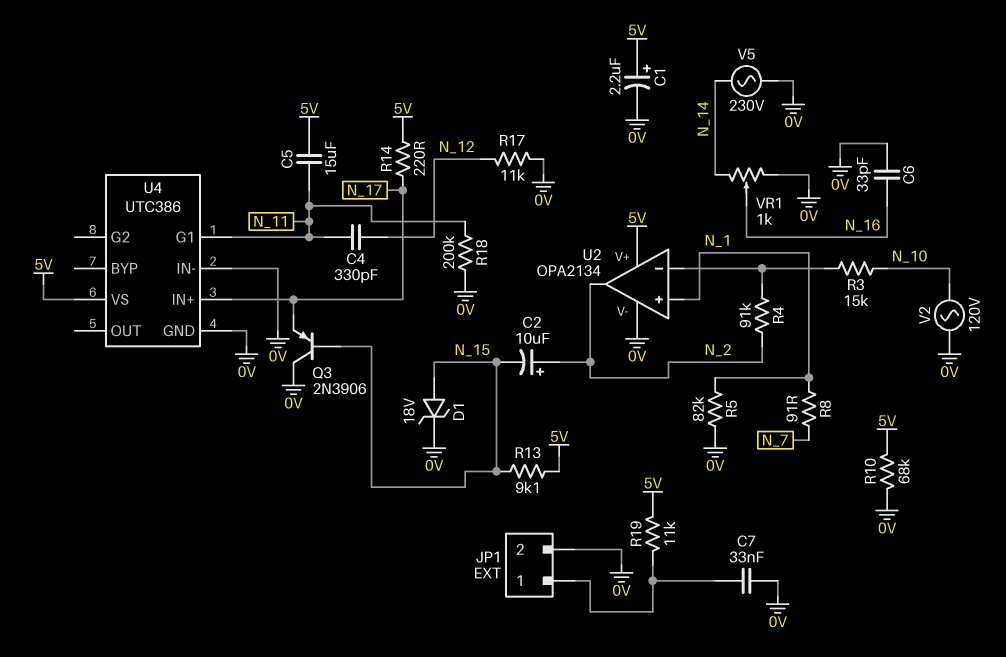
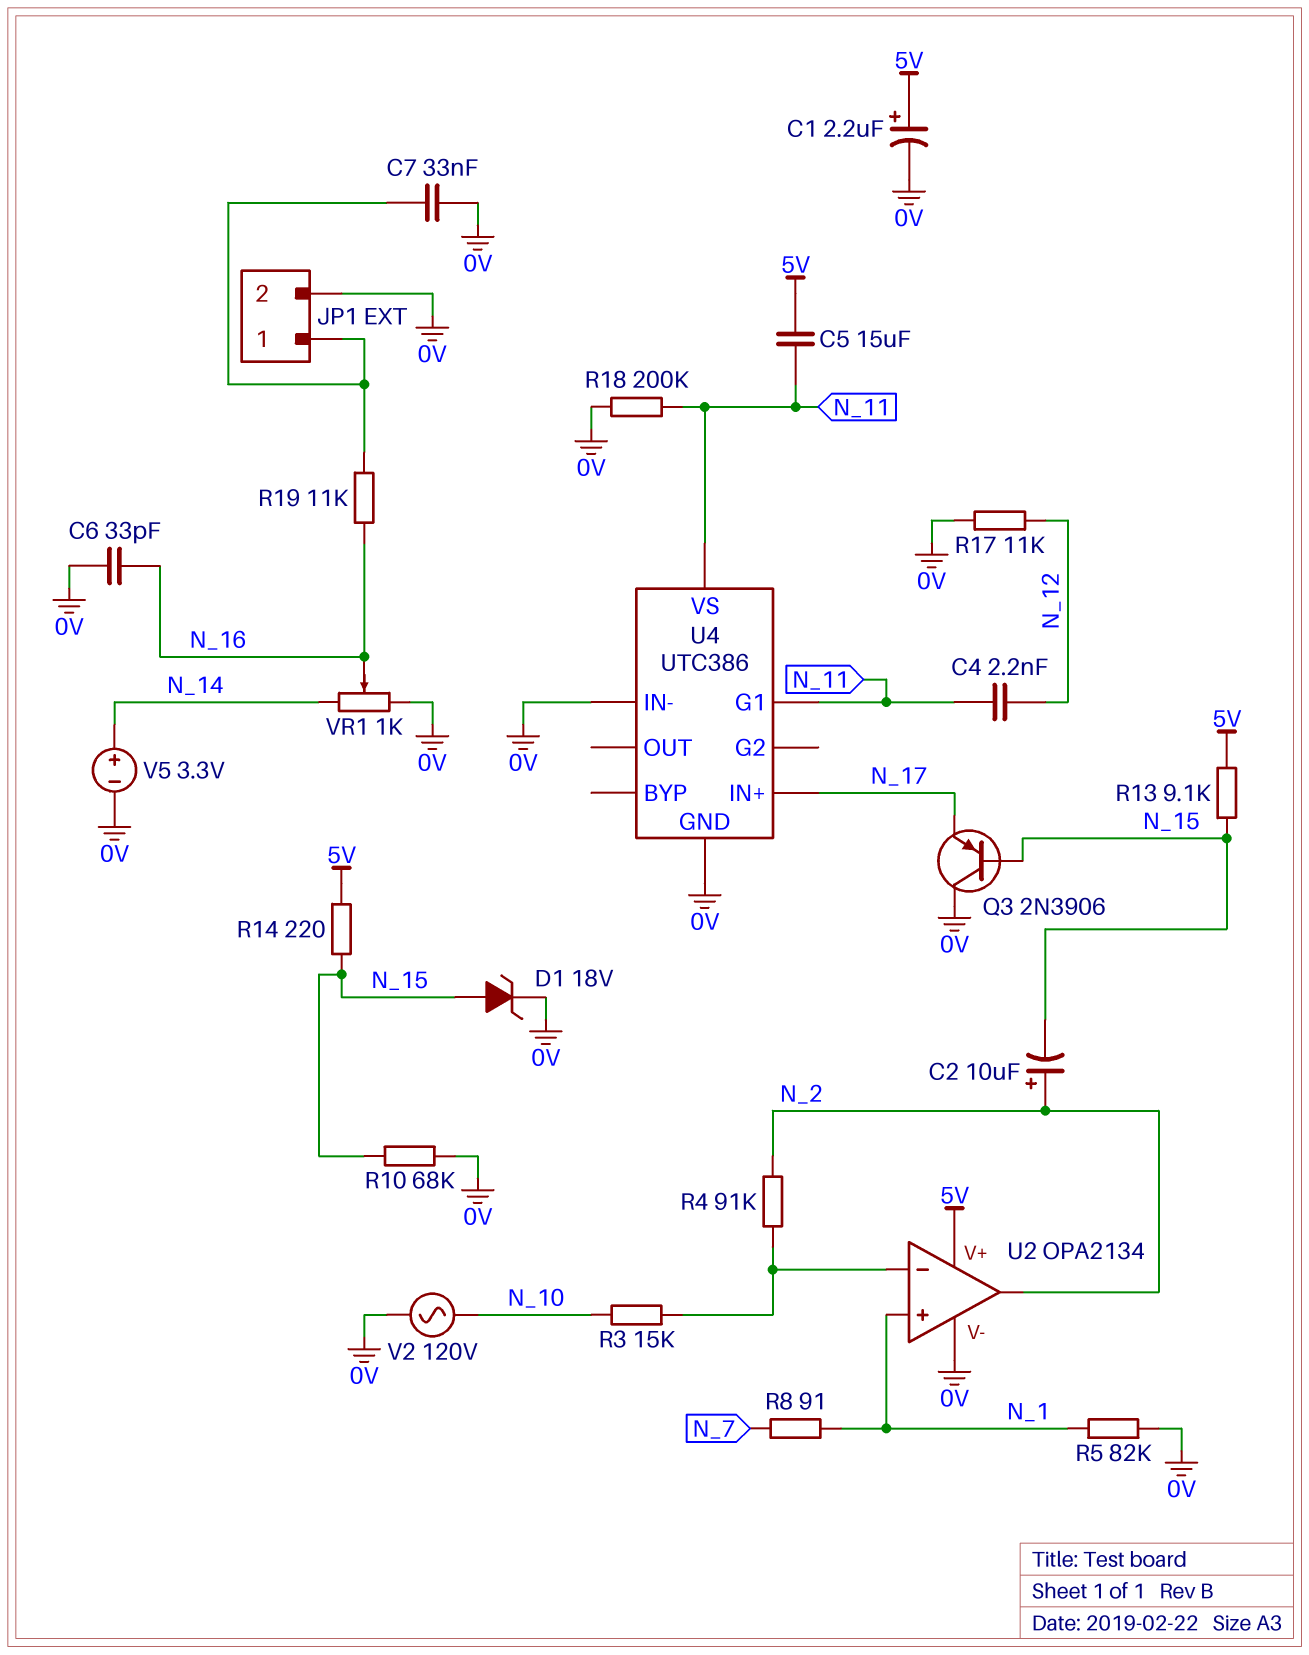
C4: 330pF (N_11, N_12) -> 2.2nF (N_11, N_12)
R10: 68k (0V, 5V) -> 68k (0V, N_15)
R14: 220 (5V, N_17) -> 220 (5V, N_15)
R19: 11k (5V, JP1/1) -> 11k (JP1/1, N_16)
U4 pin VS: 5V -> N_11
V5: AC 230V (0V, N_14) -> 3.3V (plus N_14, minus 0V)

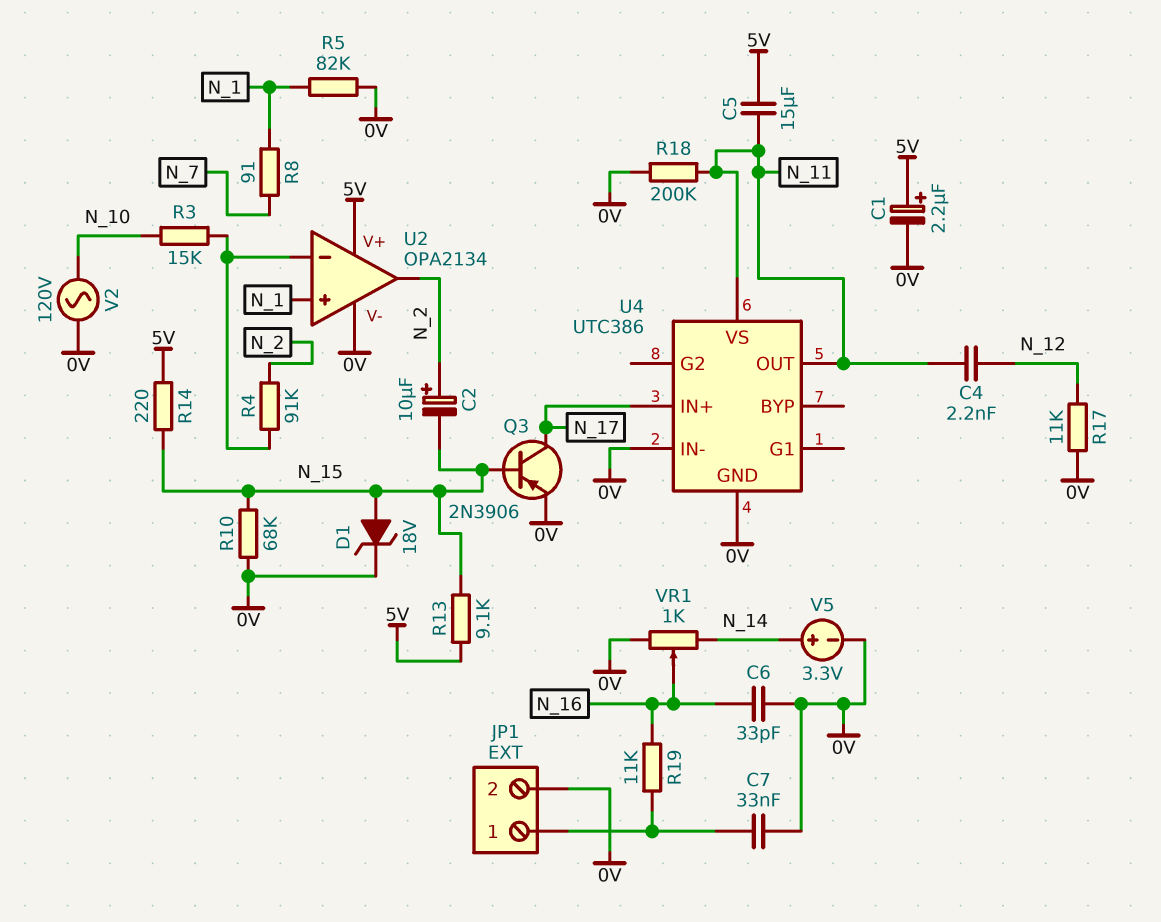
Q3: PNP 2N3906 (B N_15, C 0V, E N_17) -> PNP 2N3906 (B N_15, C N_17, E 0V)
U4 pin G1: N_11 -> none
U4 pin OUT: none -> N_11

